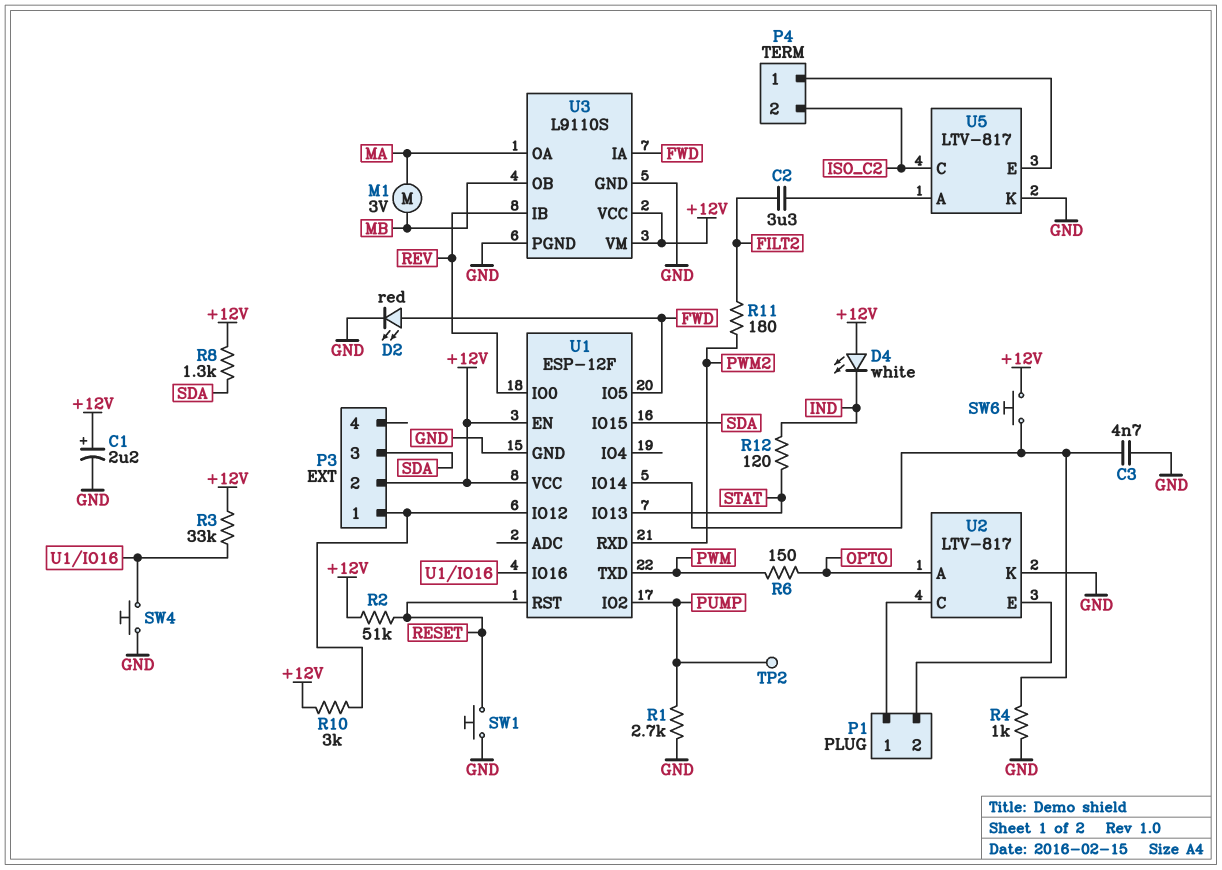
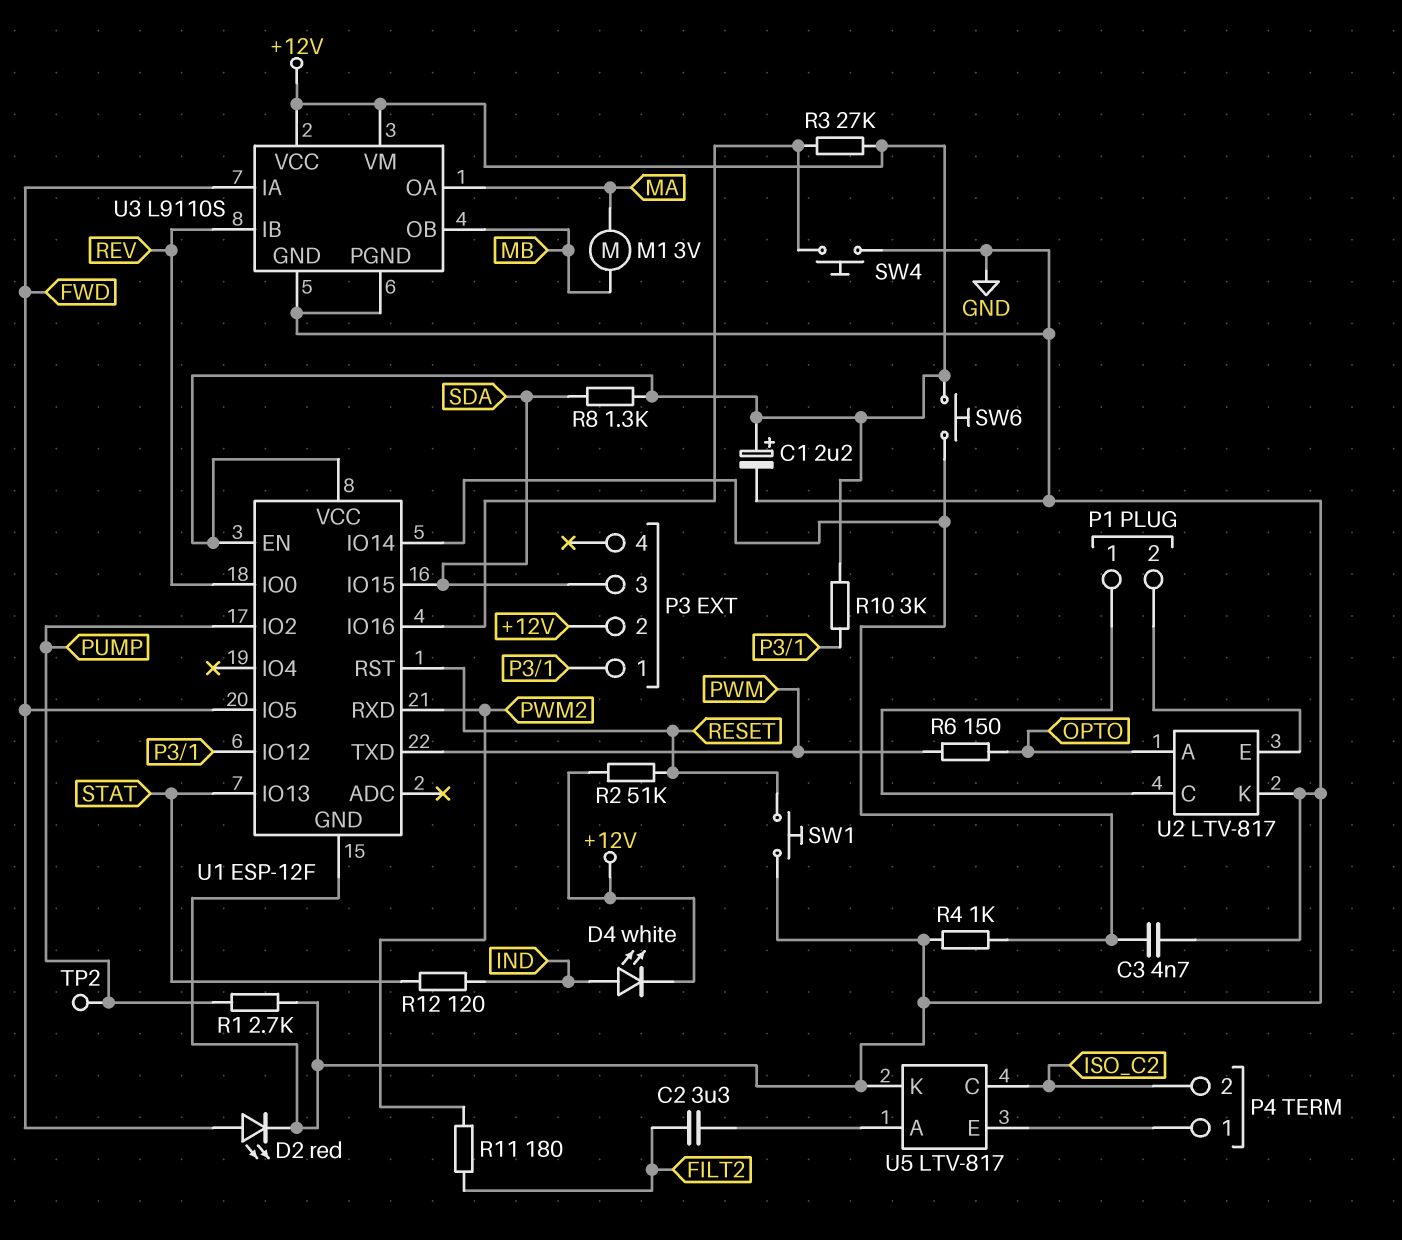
D4: LED white (A +12V, K IND) -> LED white (A IND, K +12V)
R3: 33k (+12V, U1/IO16) -> 27k (+12V, U1/IO16)

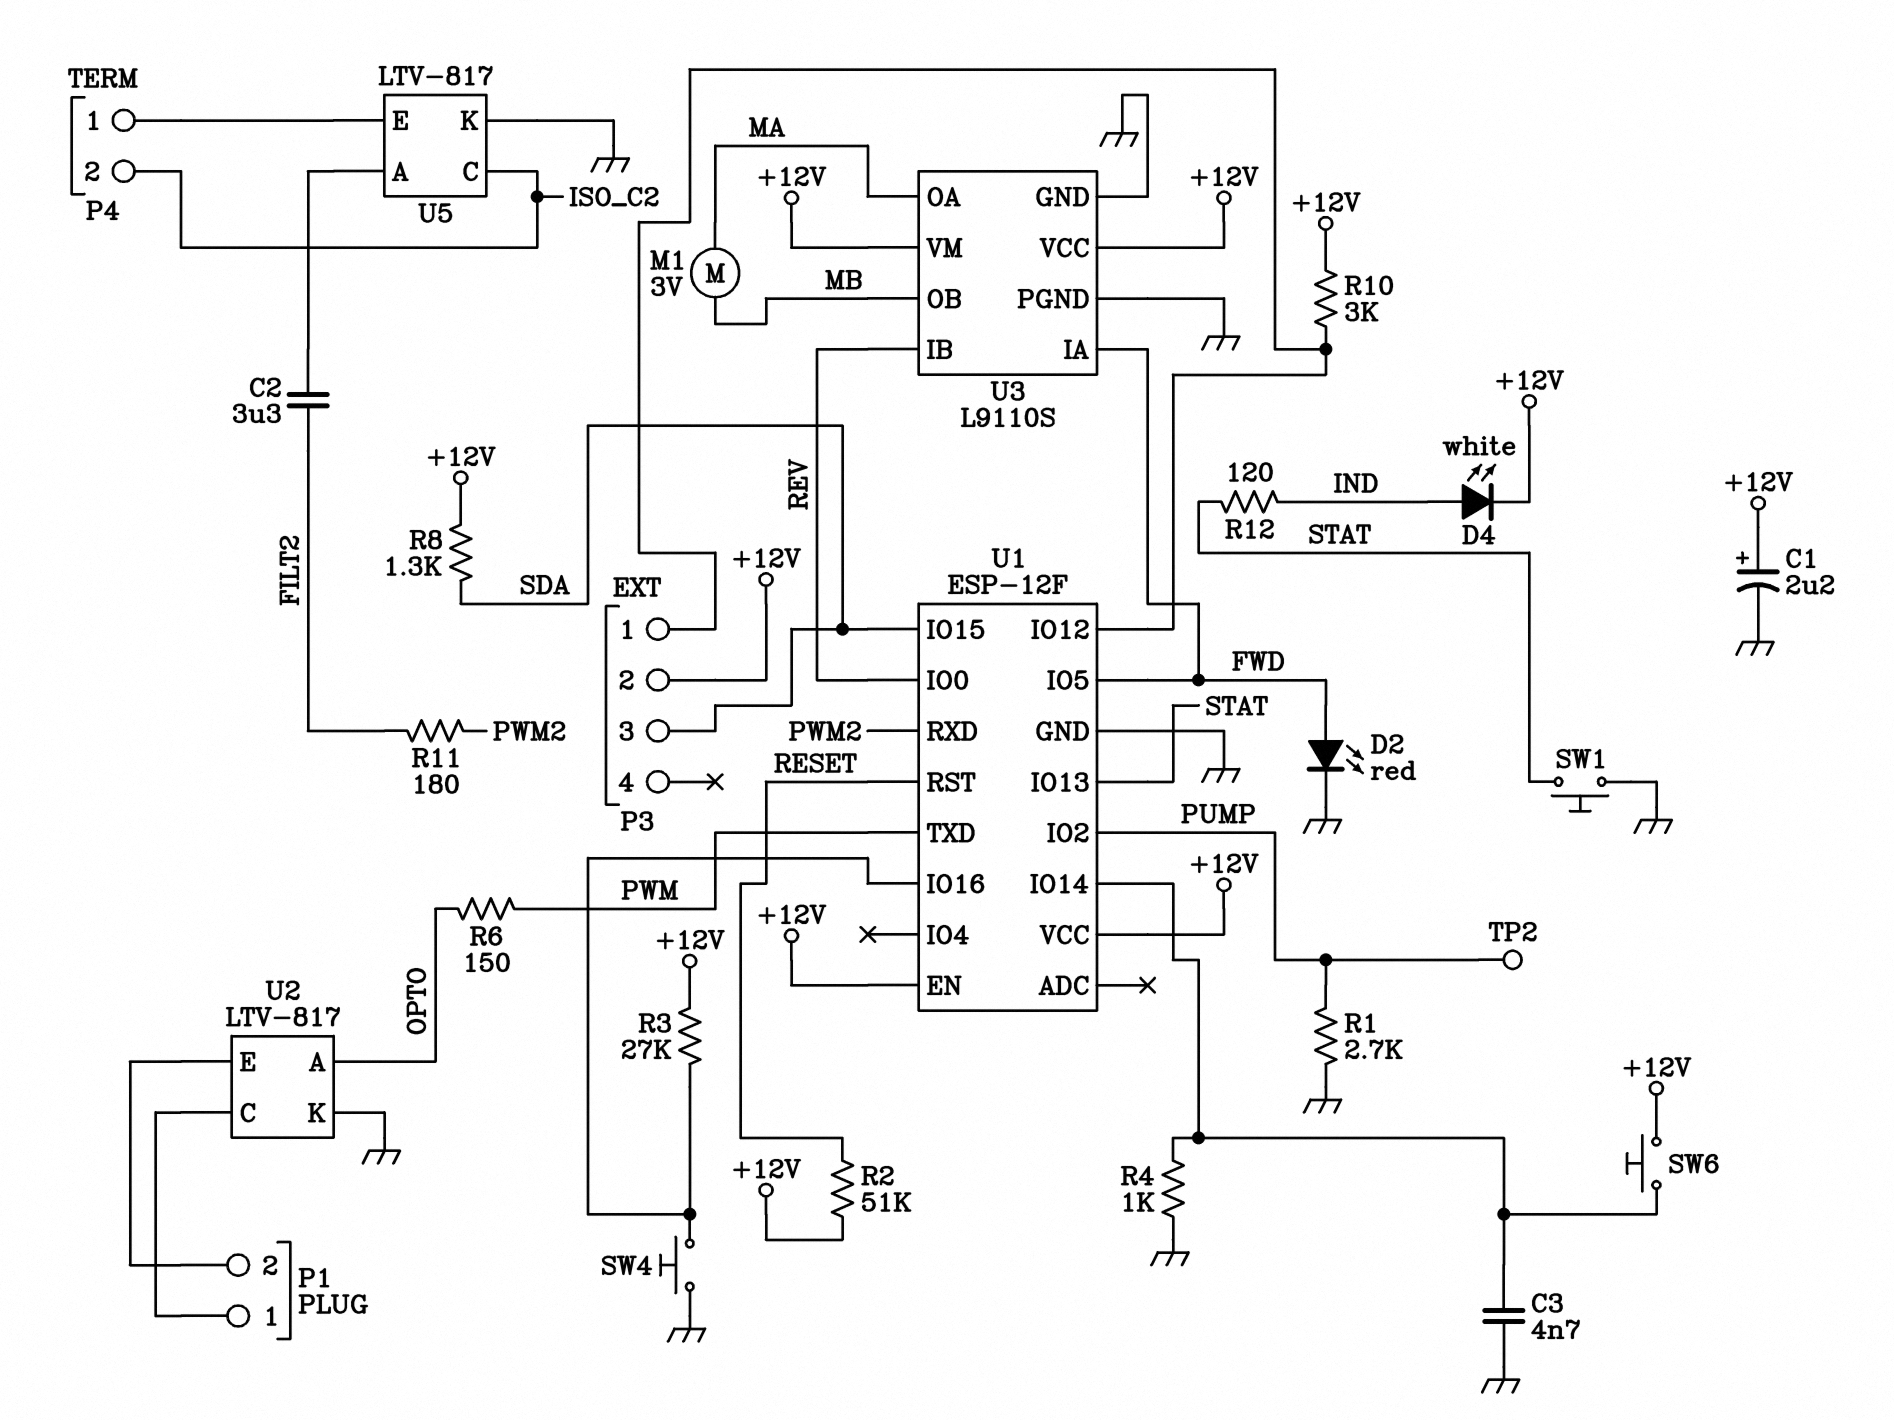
SW1: button (GND, RESET) -> button (GND, STAT)

